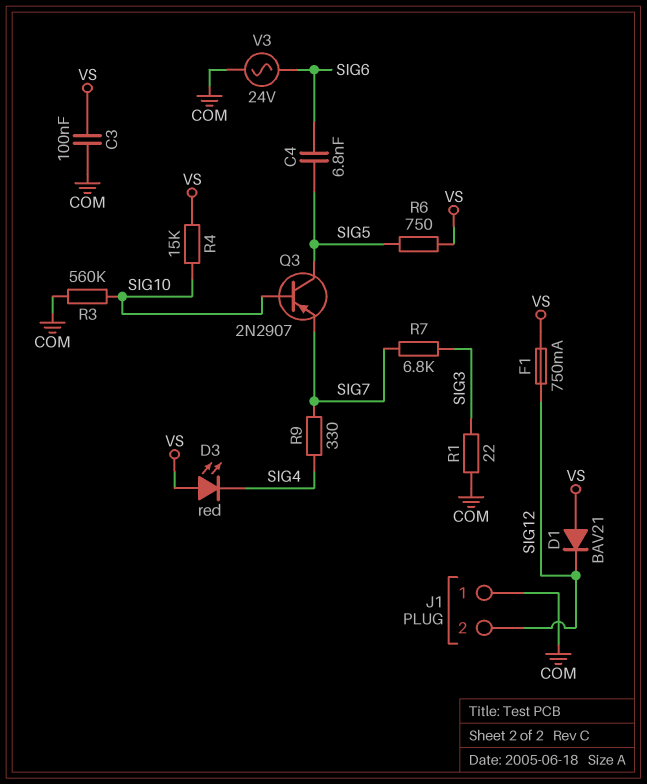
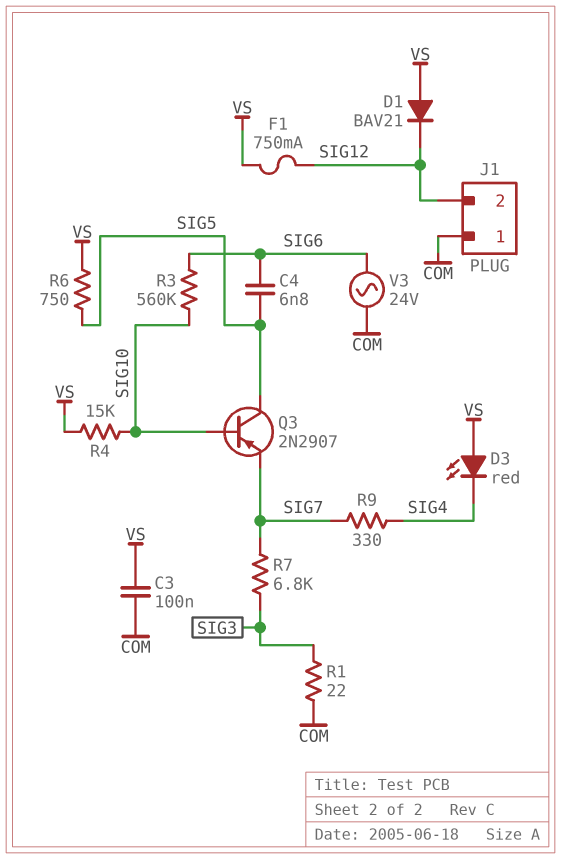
R3: 560k (COM, SIG10) -> 560k (SIG6, SIG10)

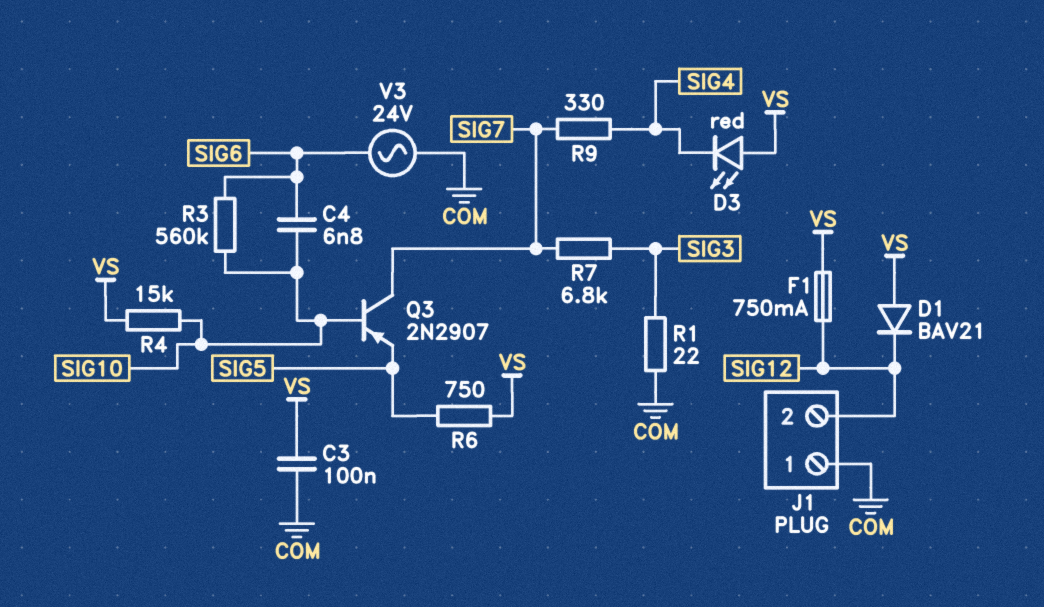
C4: 6.8nF (SIG5, SIG6) -> 6.8nF (SIG6, SIG10)
Q3: PNP 2N2907 (B SIG10, C SIG5, E SIG7) -> PNP 2N2907 (B SIG10, C SIG7, E SIG5)

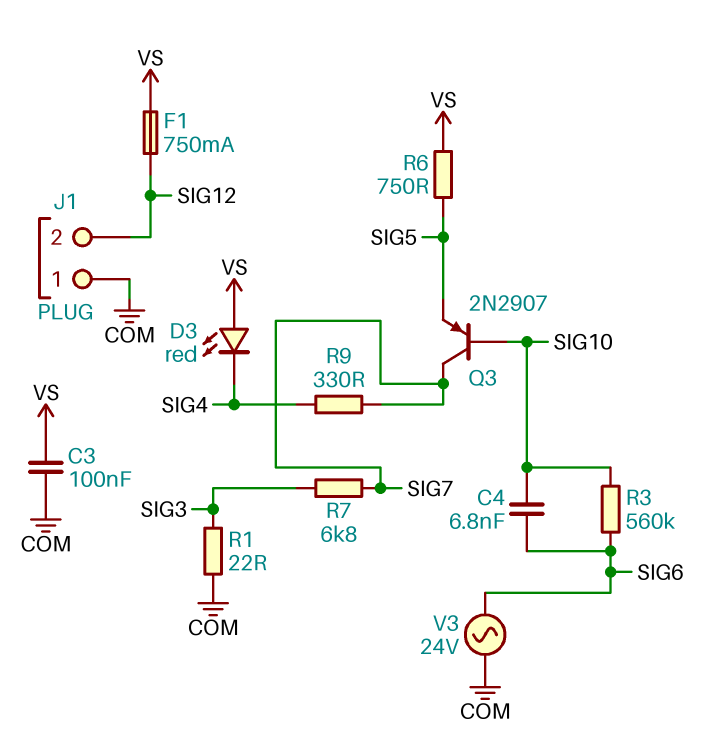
D1: diode BAV21 (A VS, K SIG12) -> none
R4: 15k (SIG10, VS) -> none

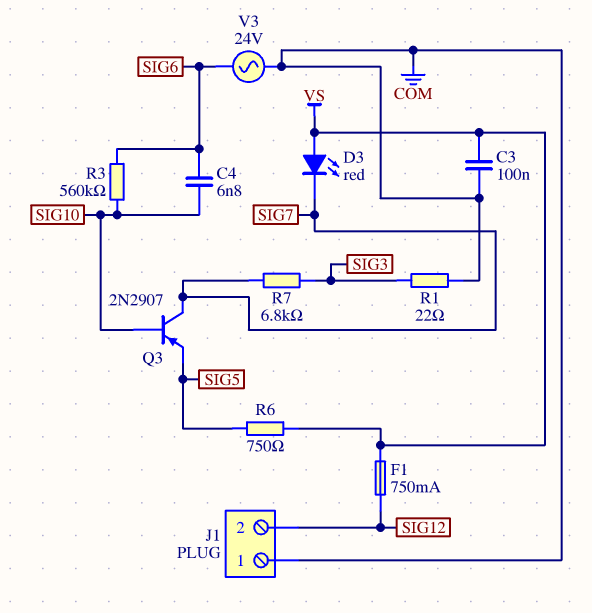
D3: LED red (A VS, K SIG4) -> LED red (A VS, K SIG7)
R9: 330 (SIG4, SIG7) -> none

